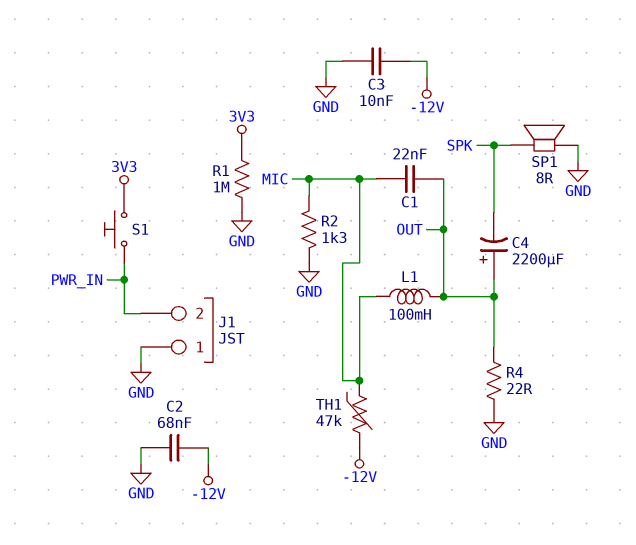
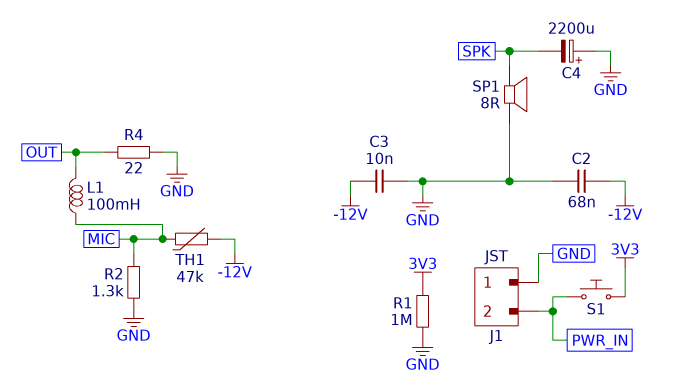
C1: 22nF (MIC, OUT) -> none
C4: 2200uF (plus OUT, minus SPK) -> 2200uF (plus GND, minus SPK)

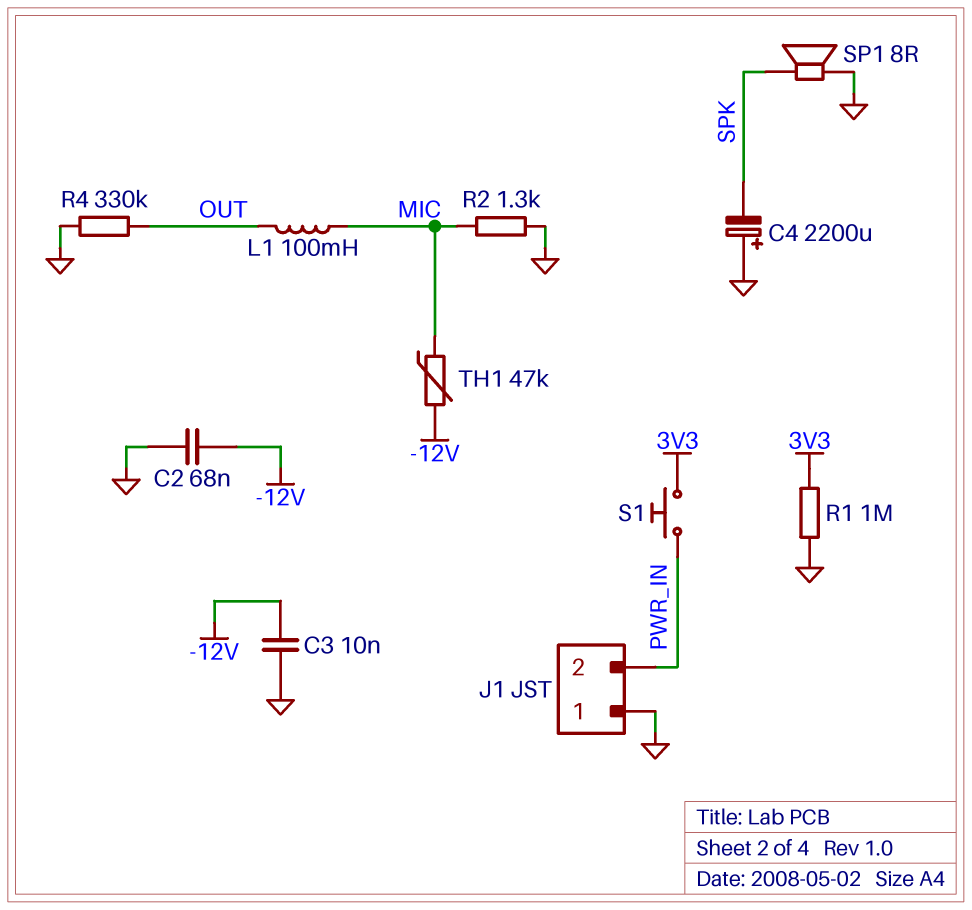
R4: 22 (GND, OUT) -> 330k (GND, OUT)

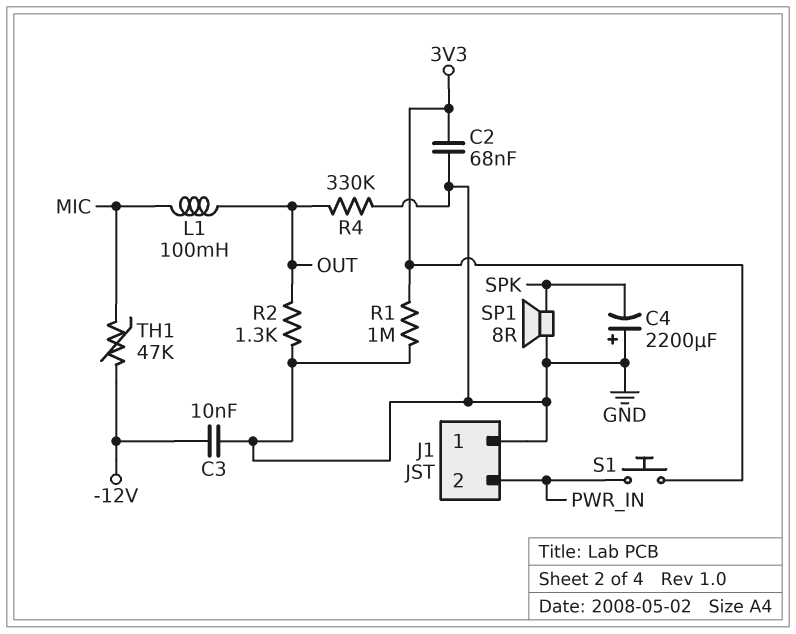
C2: 68nF (-12V, GND) -> 68nF (3V3, GND)
R2: 1.3k (GND, MIC) -> 1.3k (GND, OUT)

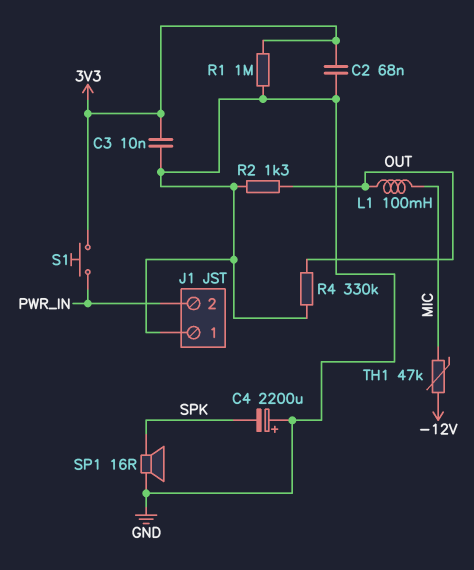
C3: 10nF (-12V, GND) -> 10nF (3V3, GND)
SP1: speaker 8R (GND, SPK) -> speaker 16R (GND, SPK)

